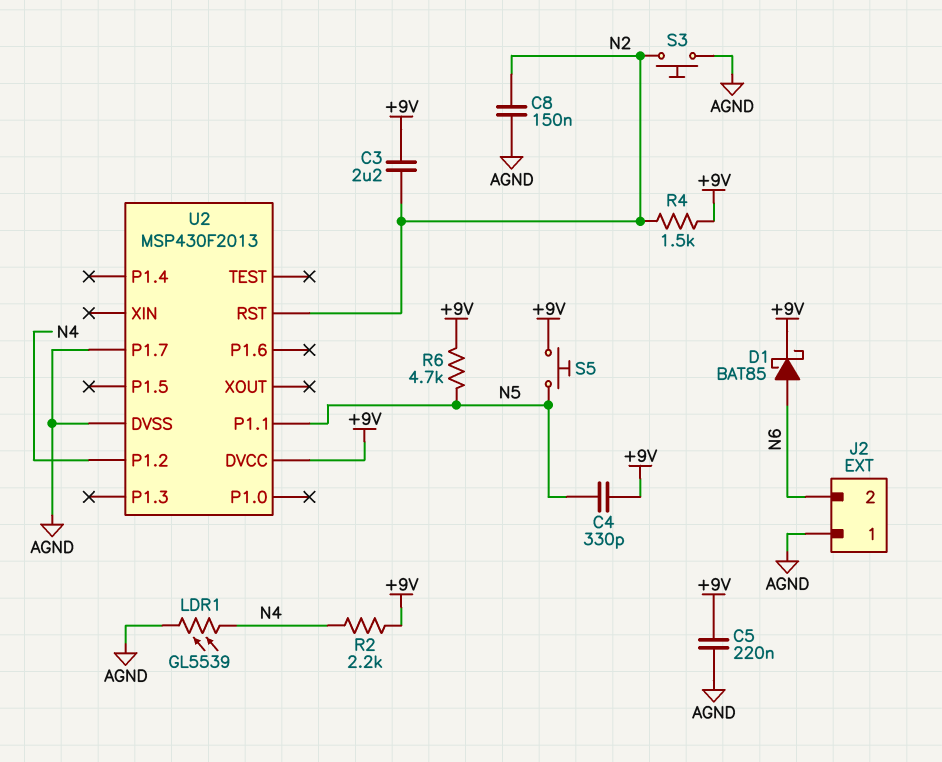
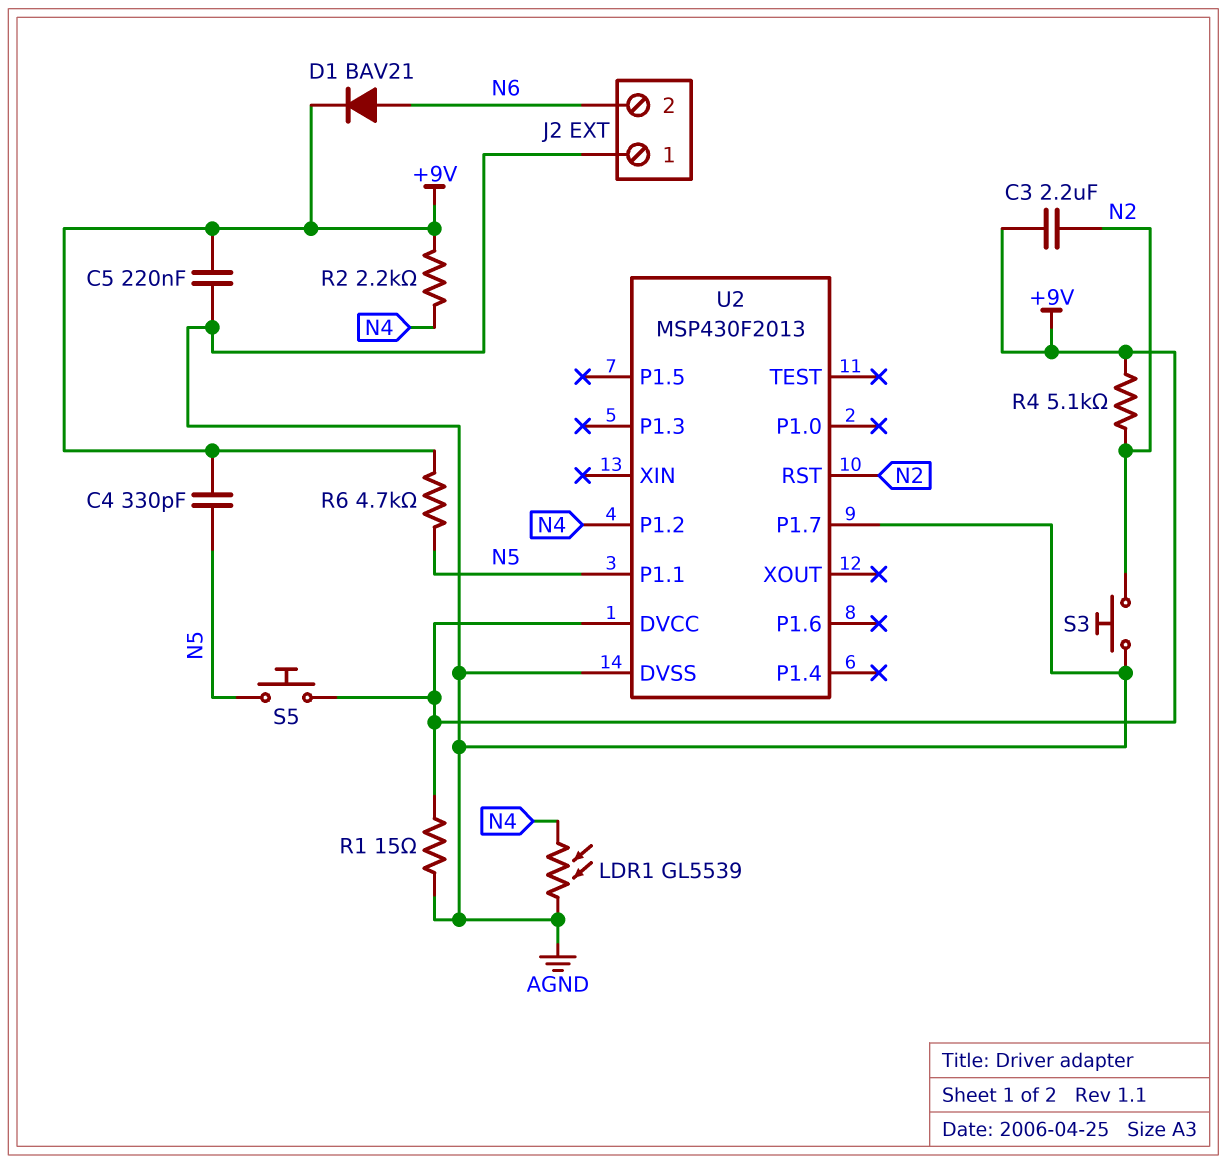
C8: 150nF (AGND, N2) -> none
D1: schottky BAT85 (A N6, K +9V) -> diode BAV21 (A N6, K +9V)
R1: none -> 15 (+9V, AGND)
R4: 1.5k (+9V, N2) -> 5.1k (+9V, N2)

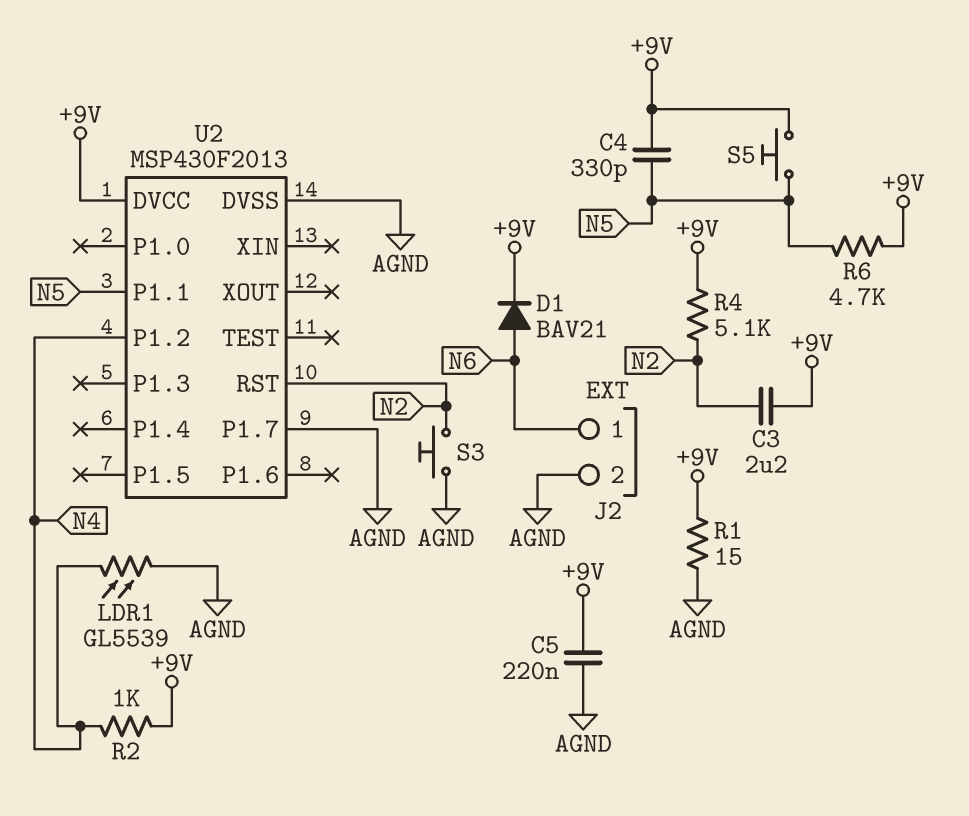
J2 pin 1: AGND -> N6
J2 pin 2: N6 -> AGND
R2: 2.2k (+9V, N4) -> 1k (+9V, N4)

